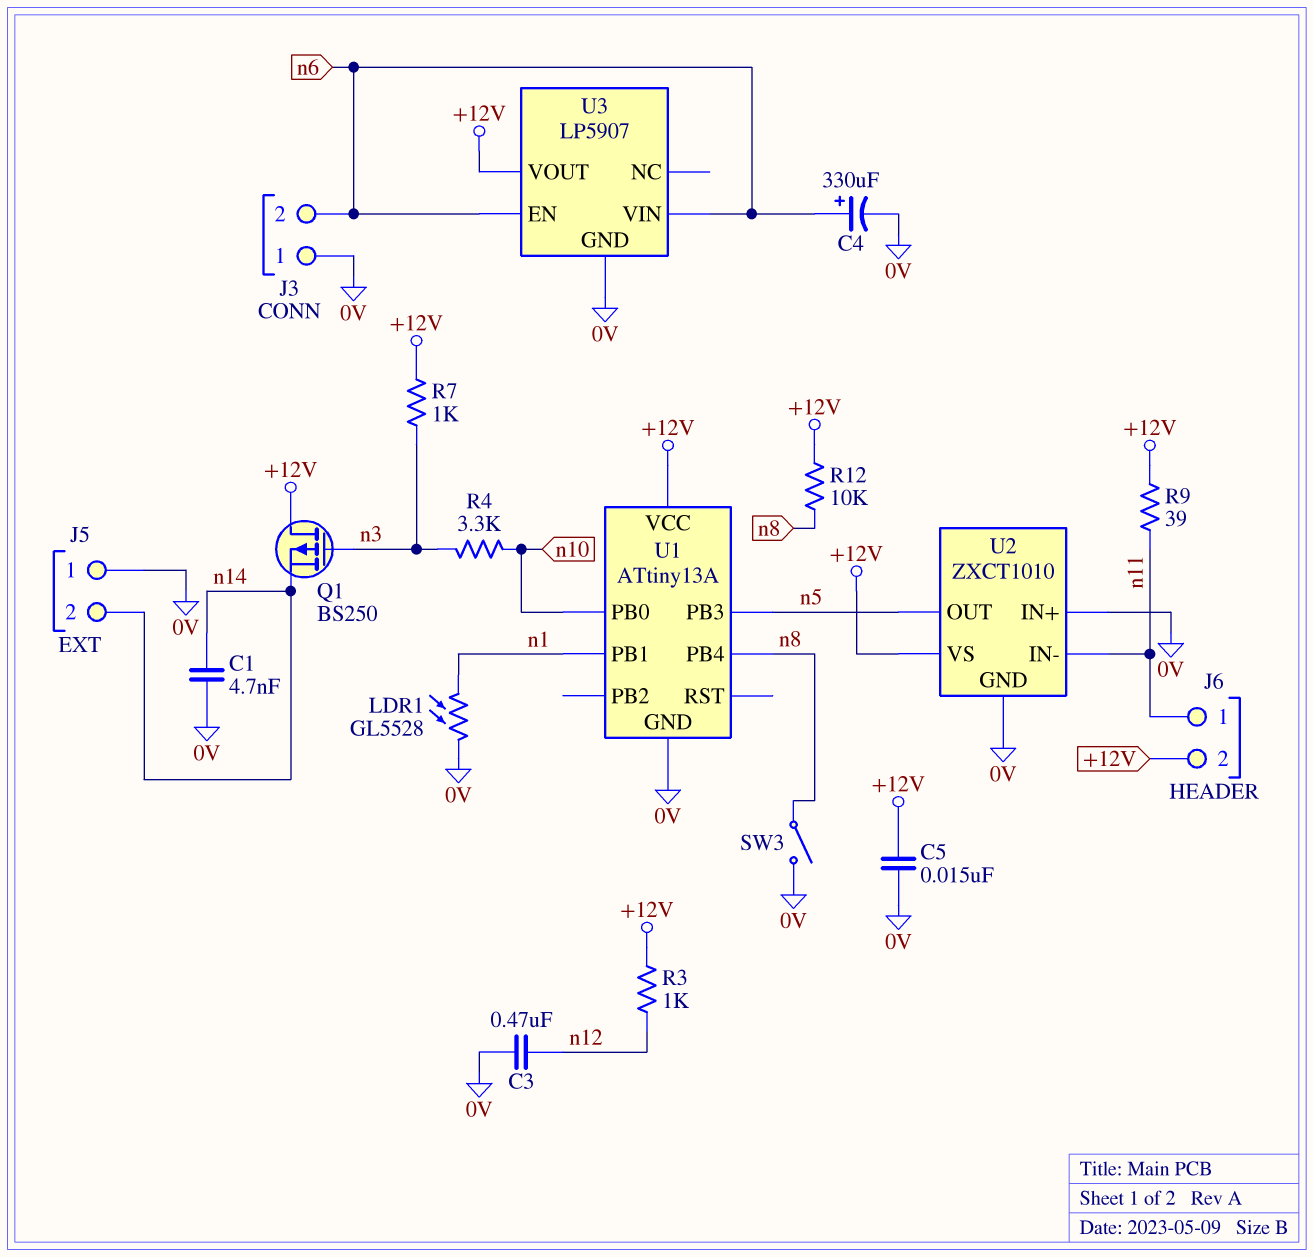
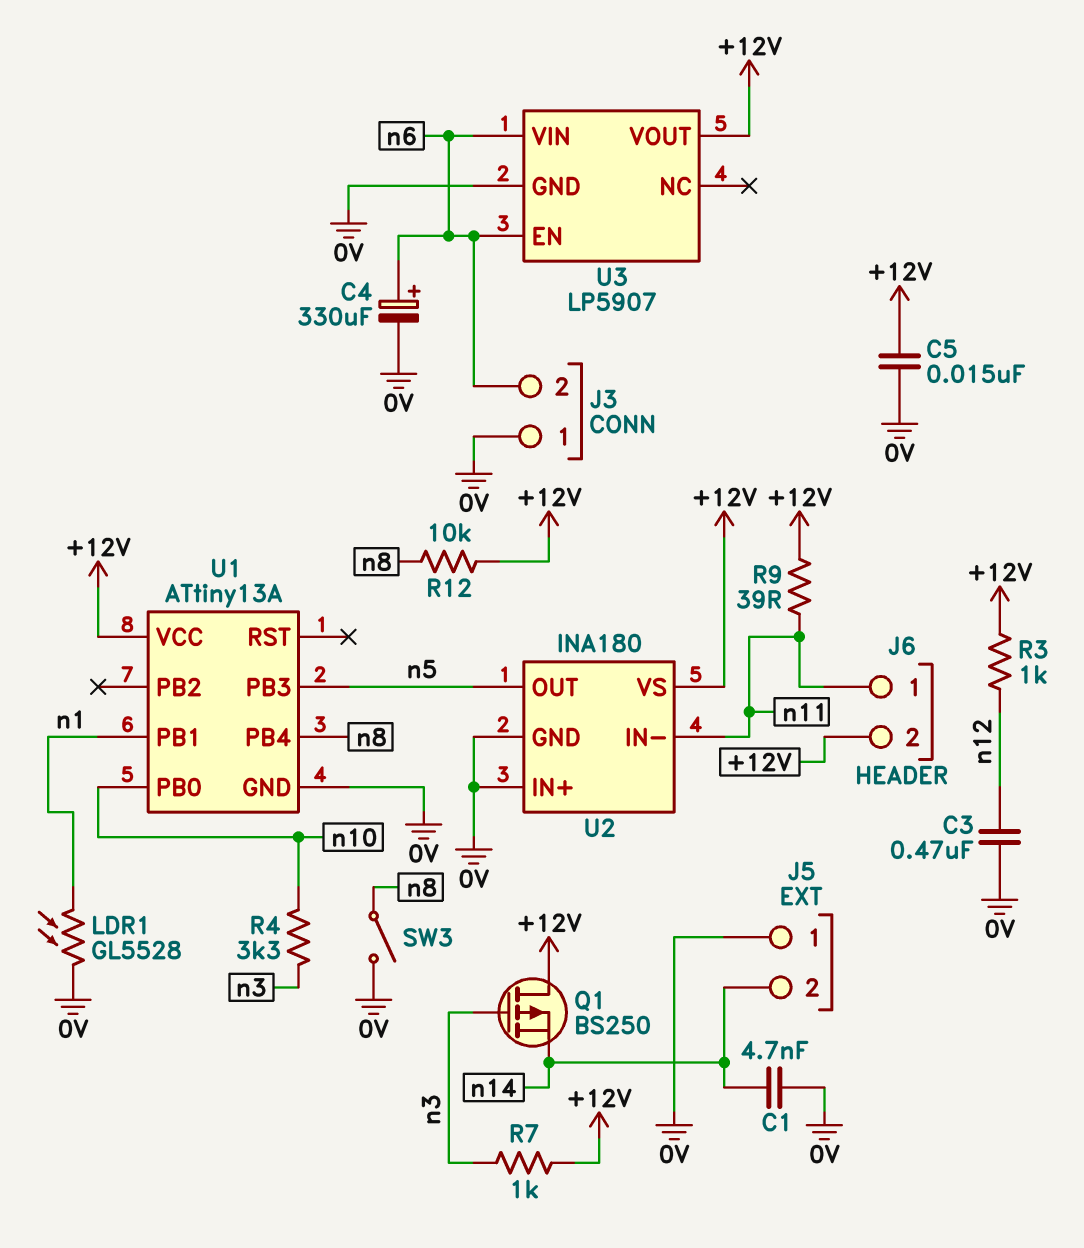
U2: ZXCT1010 -> INA180

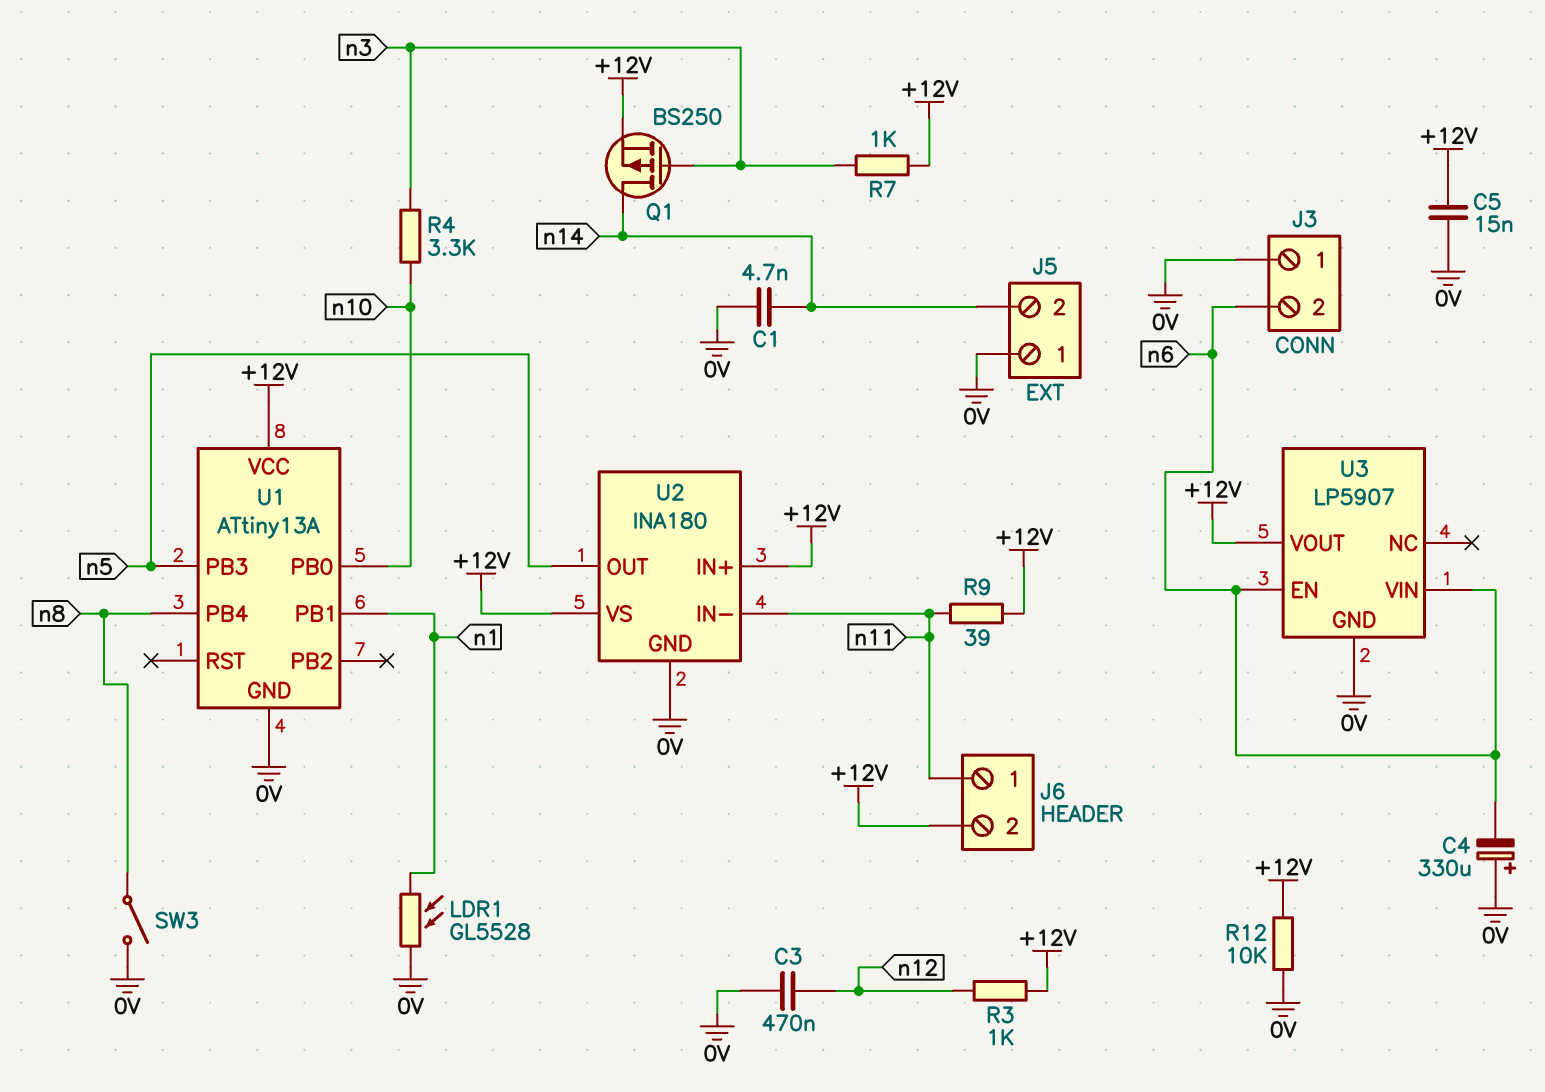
C4: 330uF (plus n6, minus 0V) -> 330uF (plus 0V, minus n6)
Q1: PMOS BS250 (G n3, D +12V, S n14) -> PMOS BS250 (G n3, D n14, S +12V)
R12: 10k (+12V, n8) -> 10k (+12V, 0V)
U2 pin IN+: 0V -> +12V

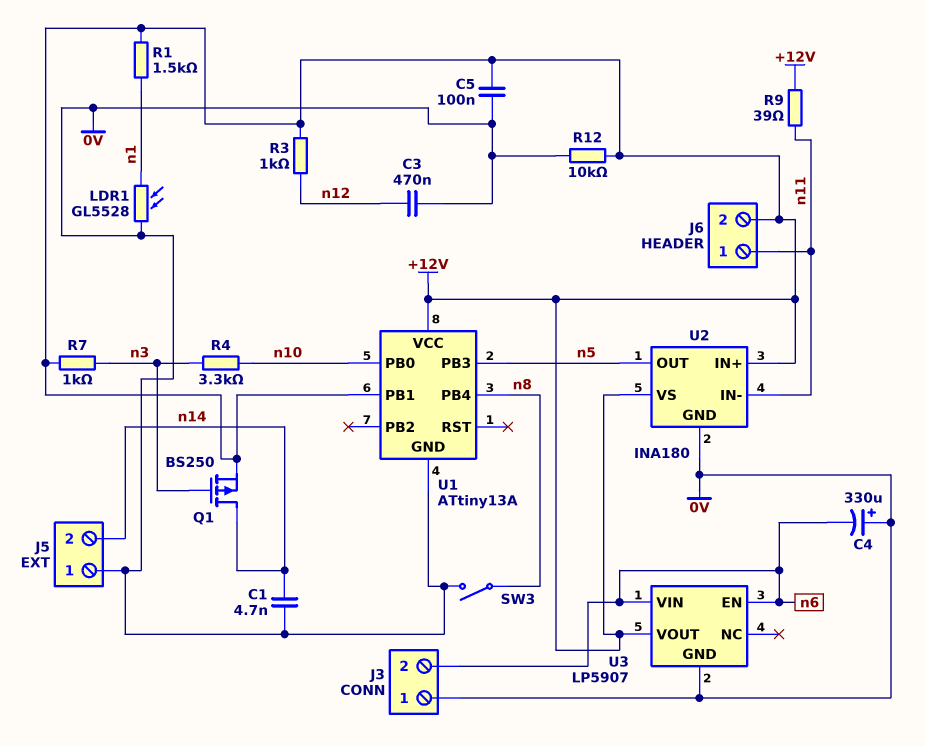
C5: 15nF (+12V, 0V) -> 100nF (+12V, 0V)
R1: none -> 1.5k (+12V, n1)
U1 pin PB1: n1 -> +12V

